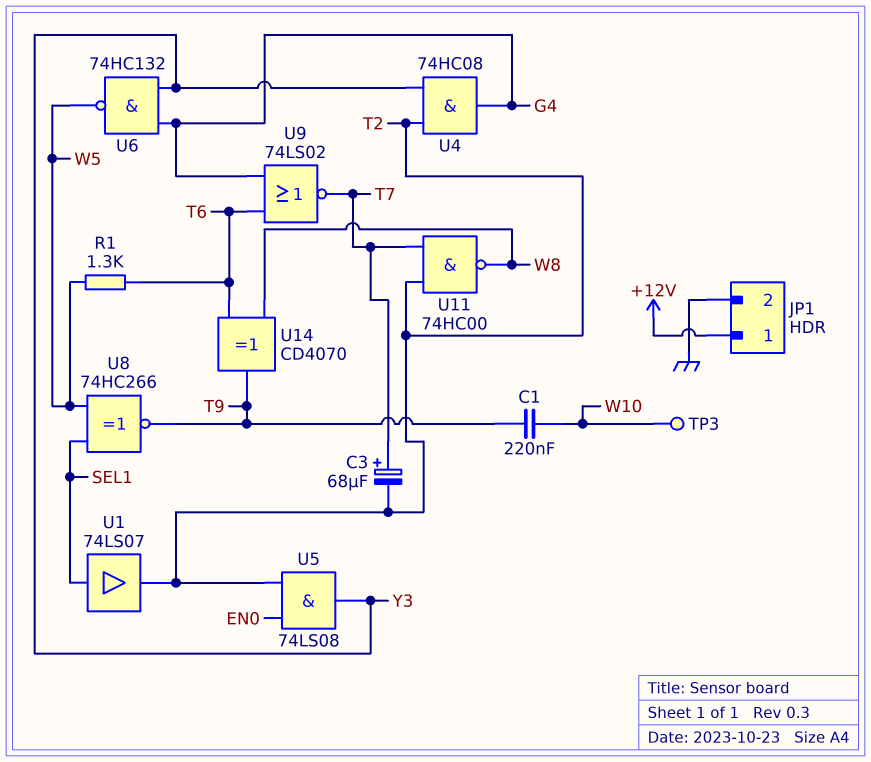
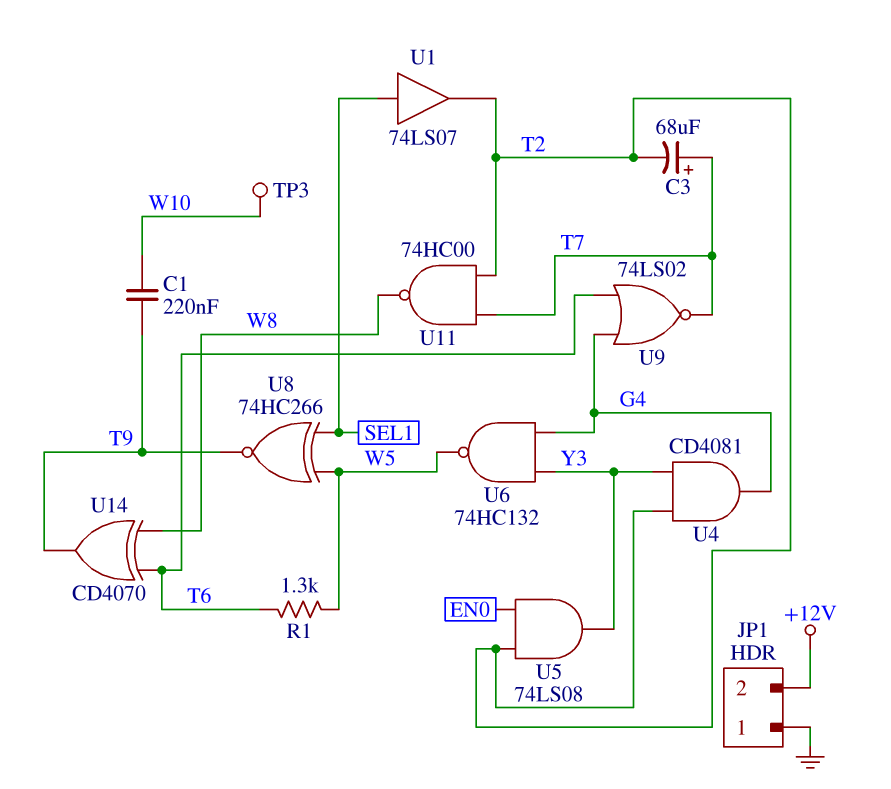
JP1 pin 1: +12V -> GND
JP1 pin 2: GND -> +12V
U4: AND 74HC08 (in T2, in Y3, out G4) -> AND CD4081 (in T2, in Y3, out G4)

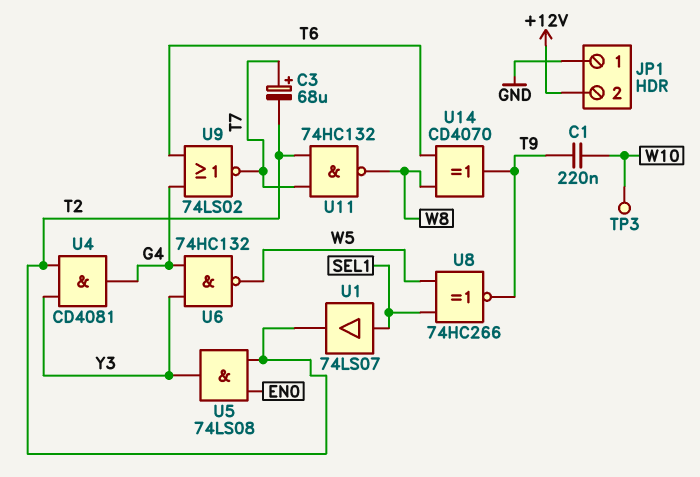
R1: 1.3k (T6, W5) -> none
U11: NAND 74HC00 (in T2, in T7, out W8) -> NAND 74HC132 (in T2, in T7, out W8)

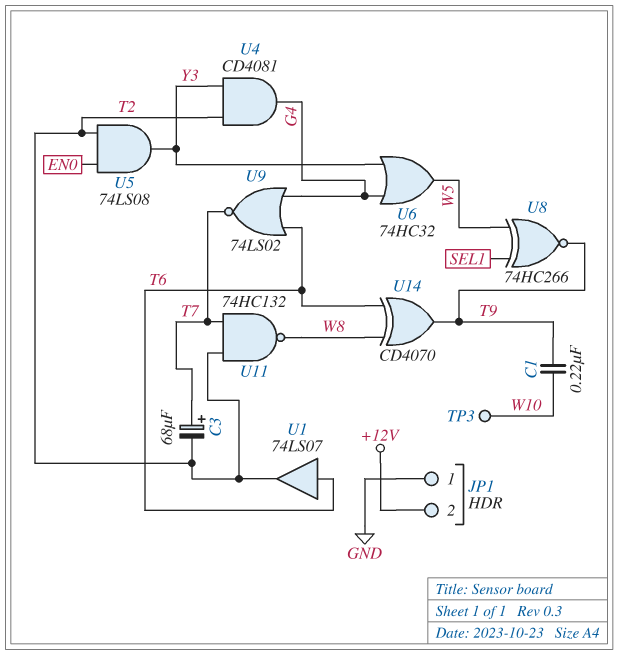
U1: buffer 74LS07 (in SEL1, out T2) -> buffer 74LS07 (in T6, out T2)
U6: NAND 74HC132 (in G4, in Y3, out W5) -> OR 74HC32 (in G4, in Y3, out W5)

